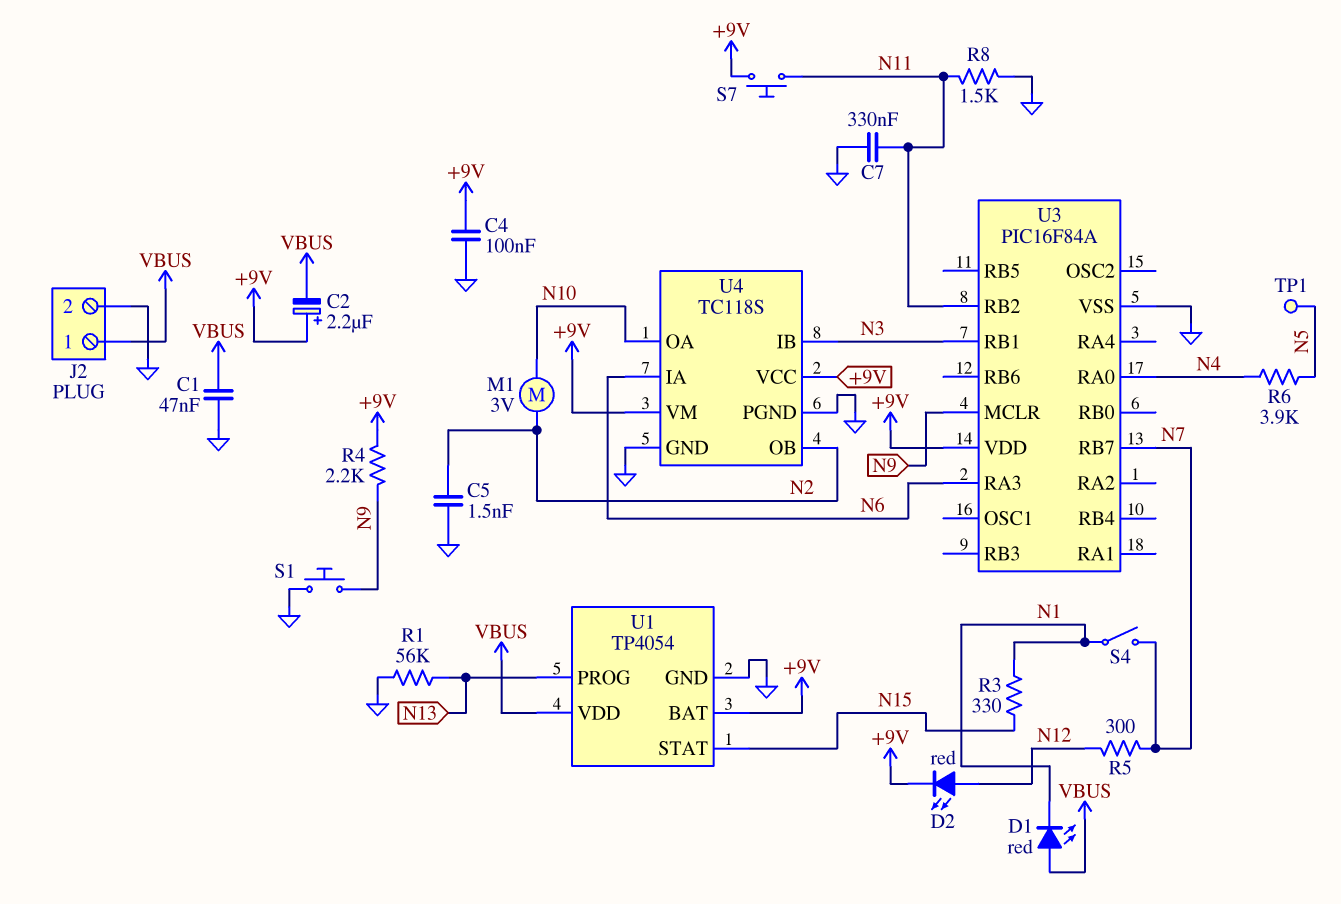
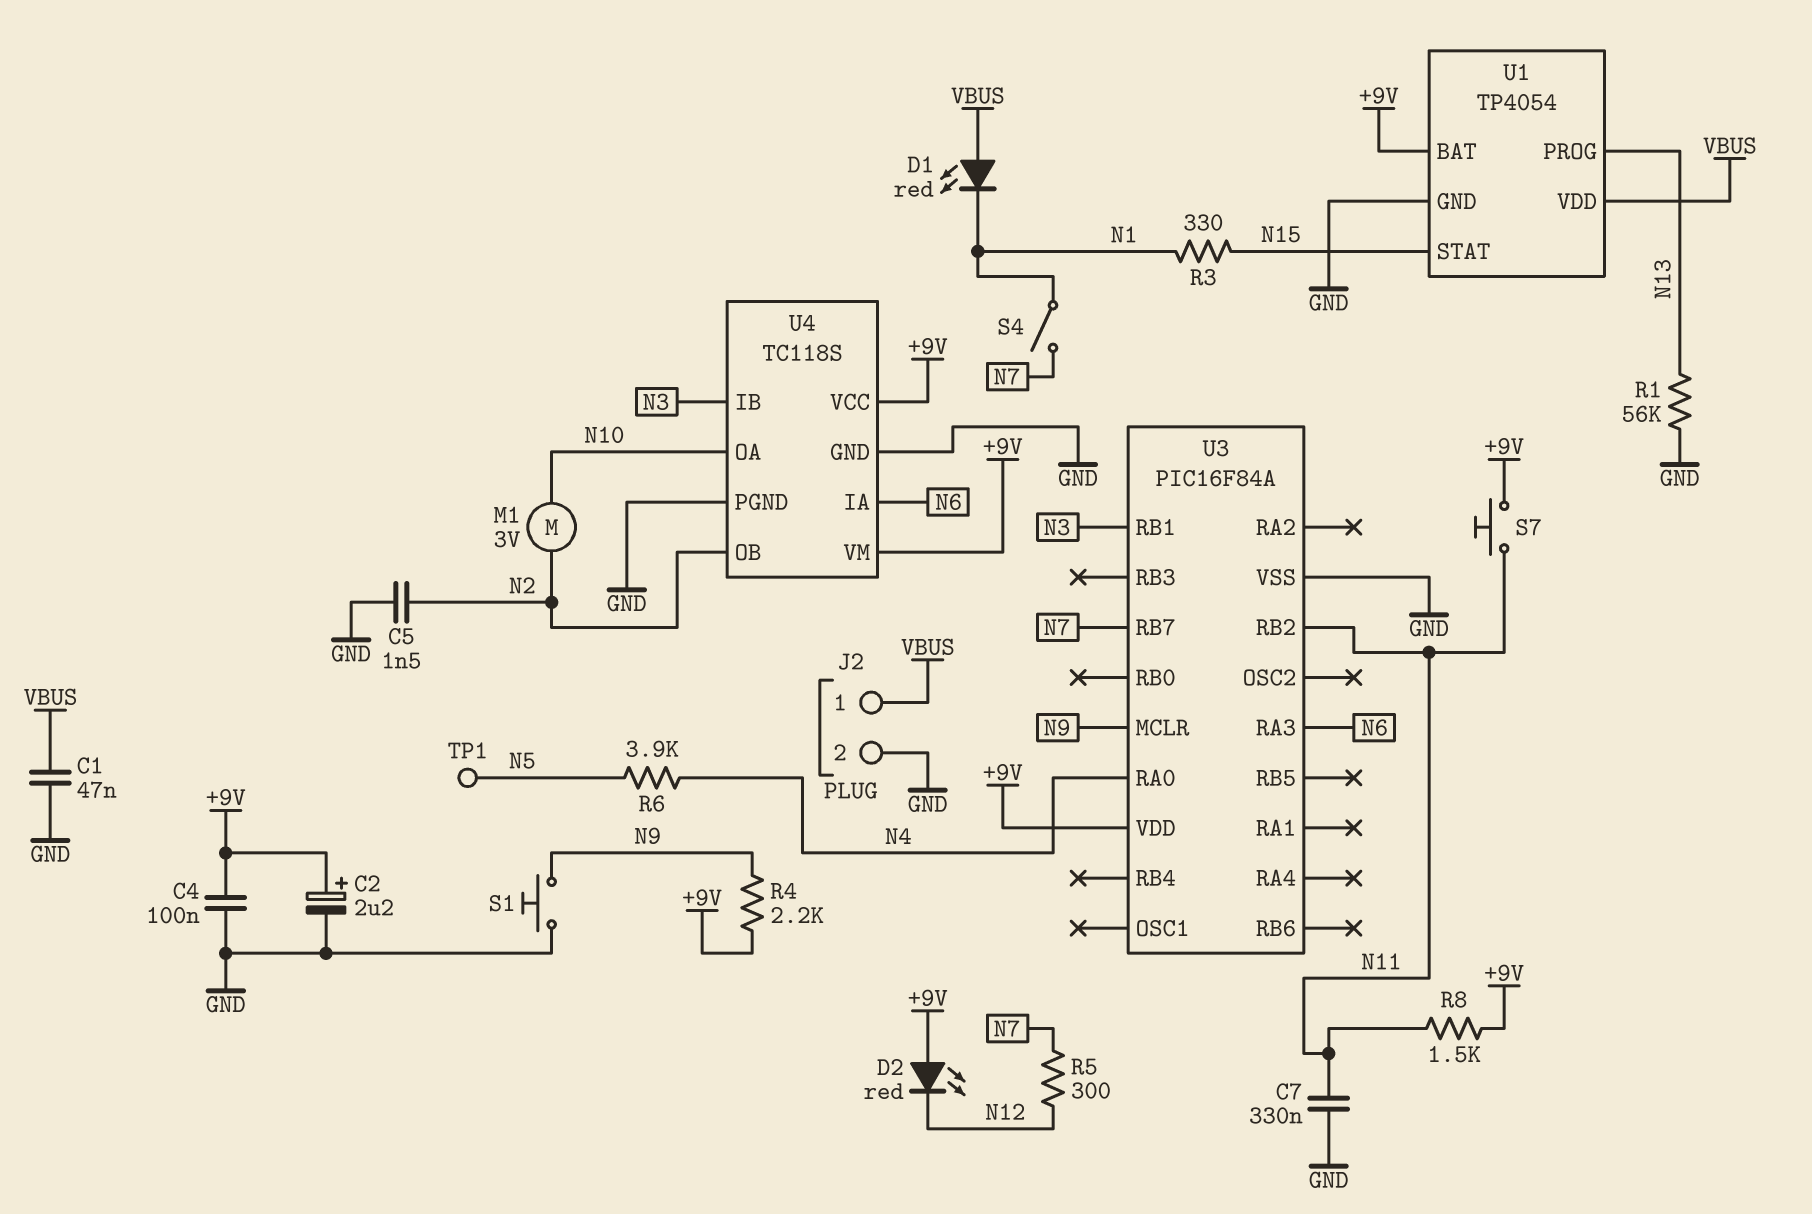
C2: 2.2uF (plus +9V, minus VBUS) -> 2.2uF (plus +9V, minus GND)
D2: LED red (A N12, K +9V) -> LED red (A +9V, K N12)
R8: 1.5k (GND, N11) -> 1.5k (+9V, N11)

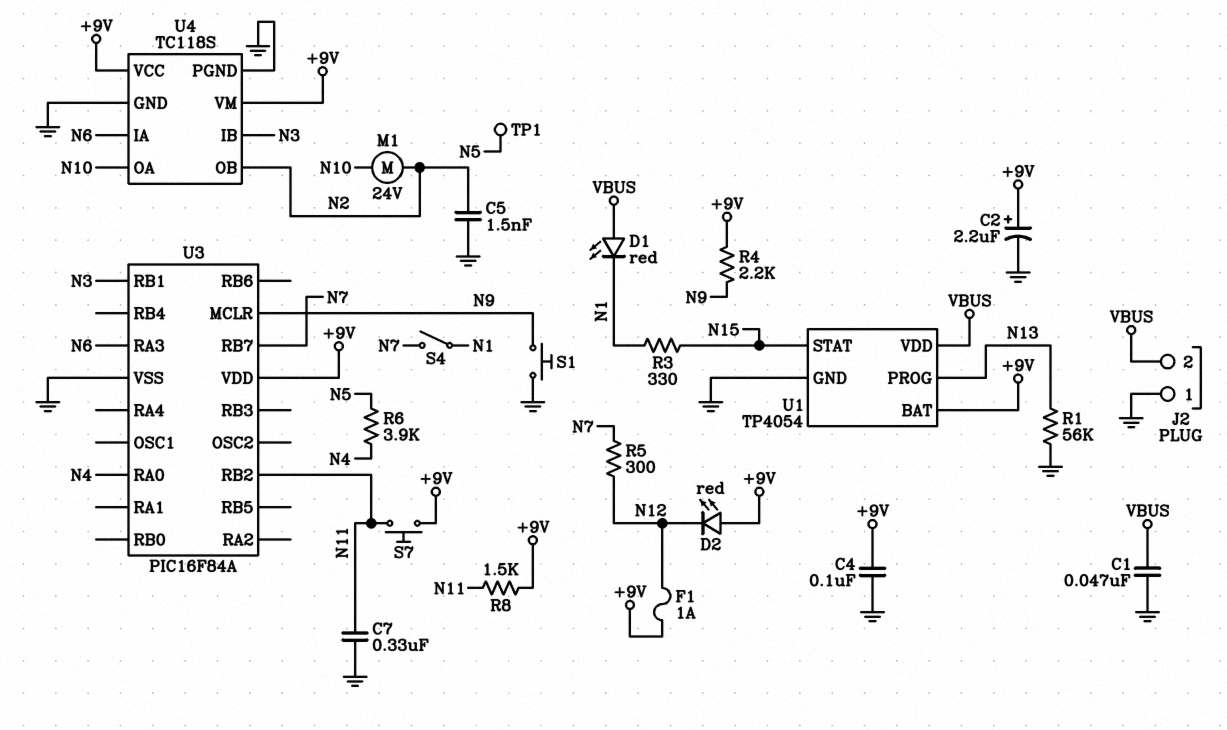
F1: none -> 1A (+9V, N12)
J2 pin 1: VBUS -> GND
J2 pin 2: GND -> VBUS
M1: motor 3V (N2, N10) -> motor 24V (N2, N10)

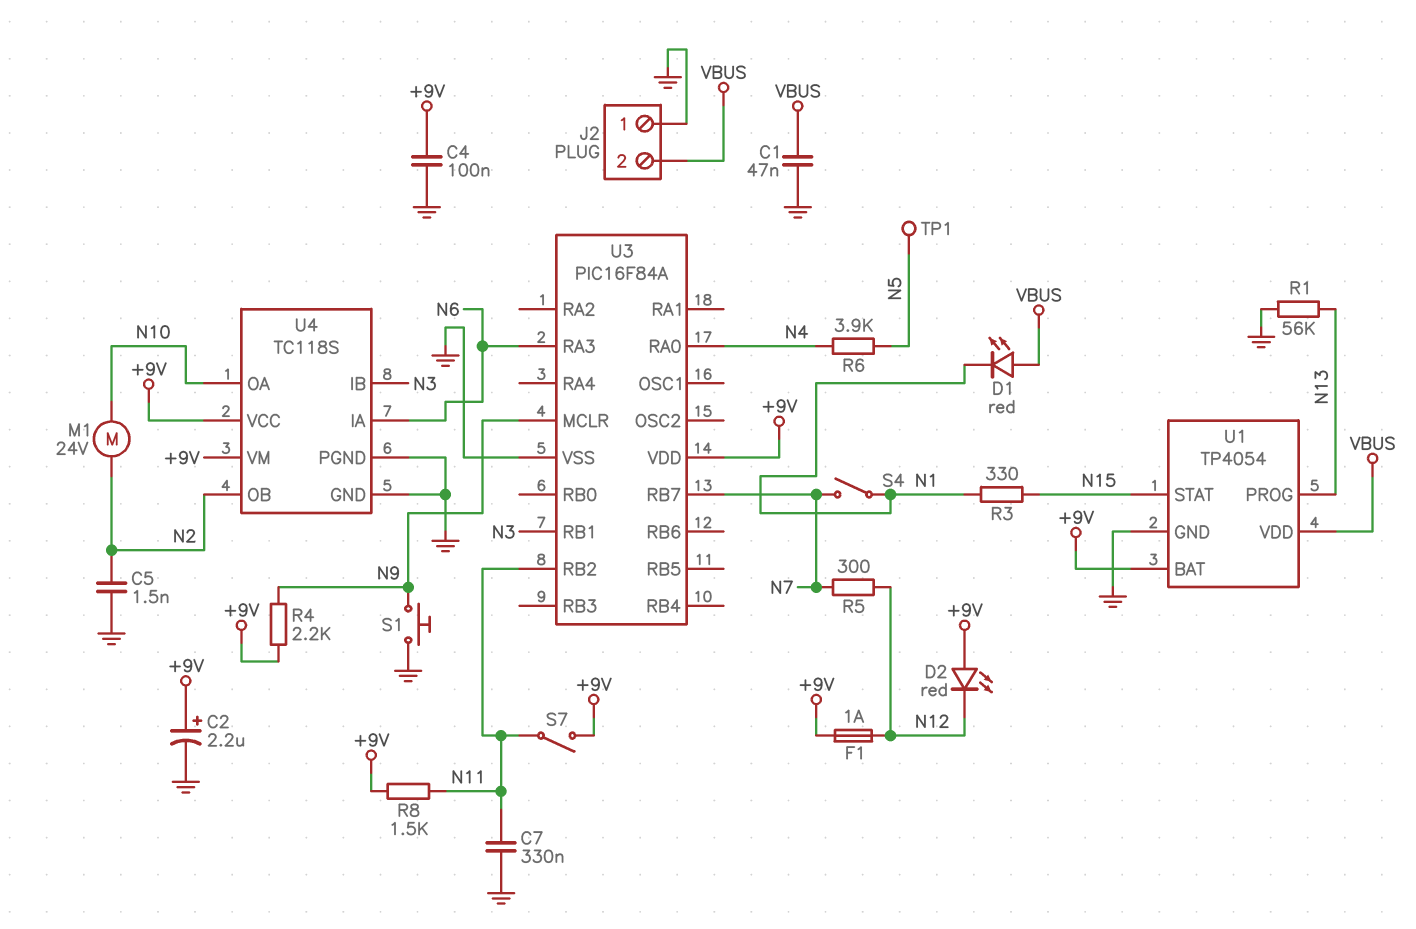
S7: button (+9V, N11) -> switch (+9V, N11)

